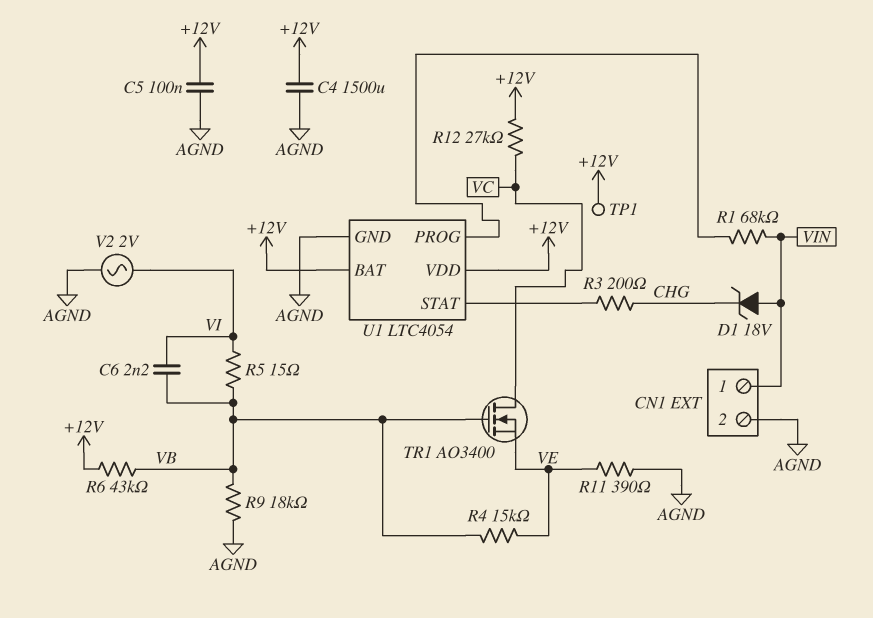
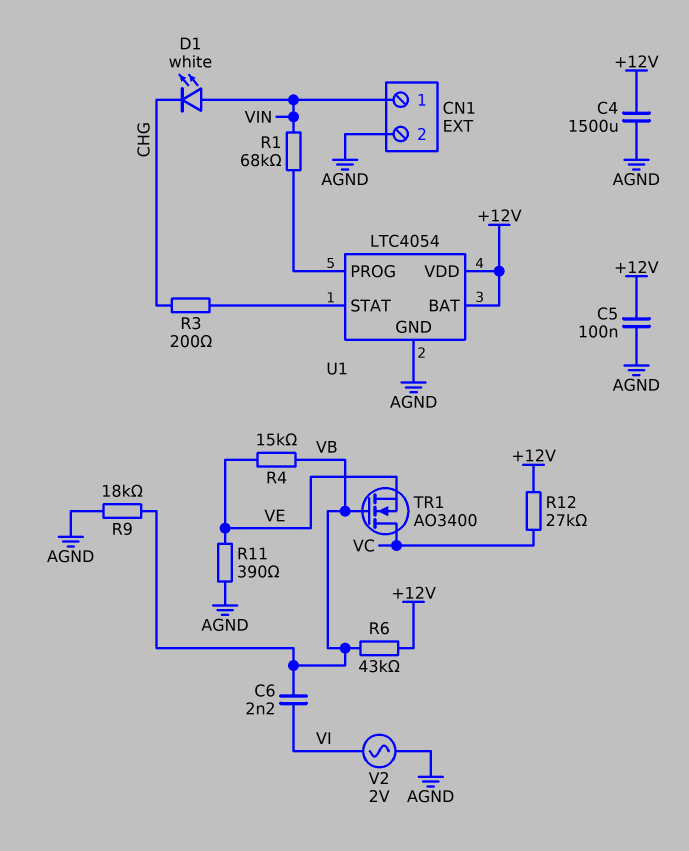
D1: zener 18V (A VIN, K CHG) -> LED white (A VIN, K CHG)
R5: 15 (VB, VI) -> none
TP1: test point (+12V) -> none

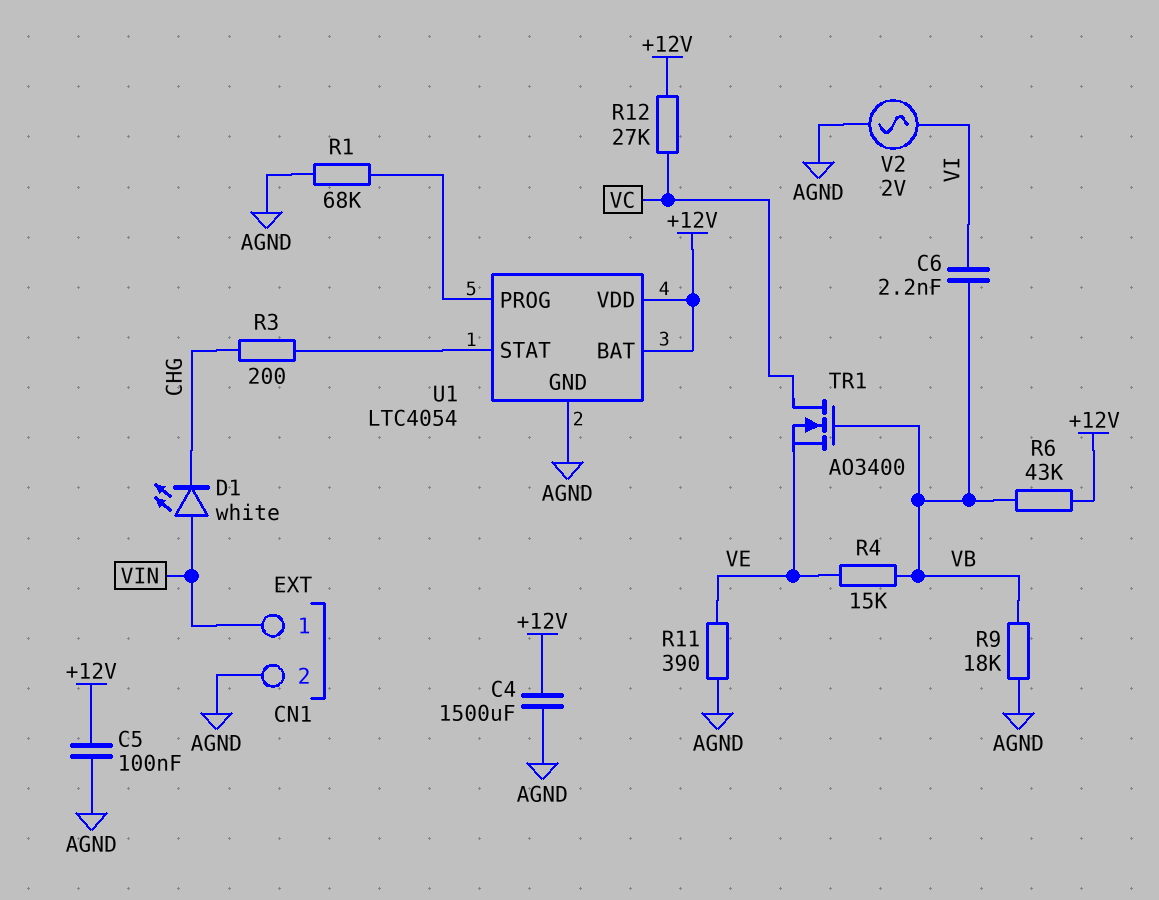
R1: 68k (U1/PROG, VIN) -> 68k (AGND, U1/PROG)

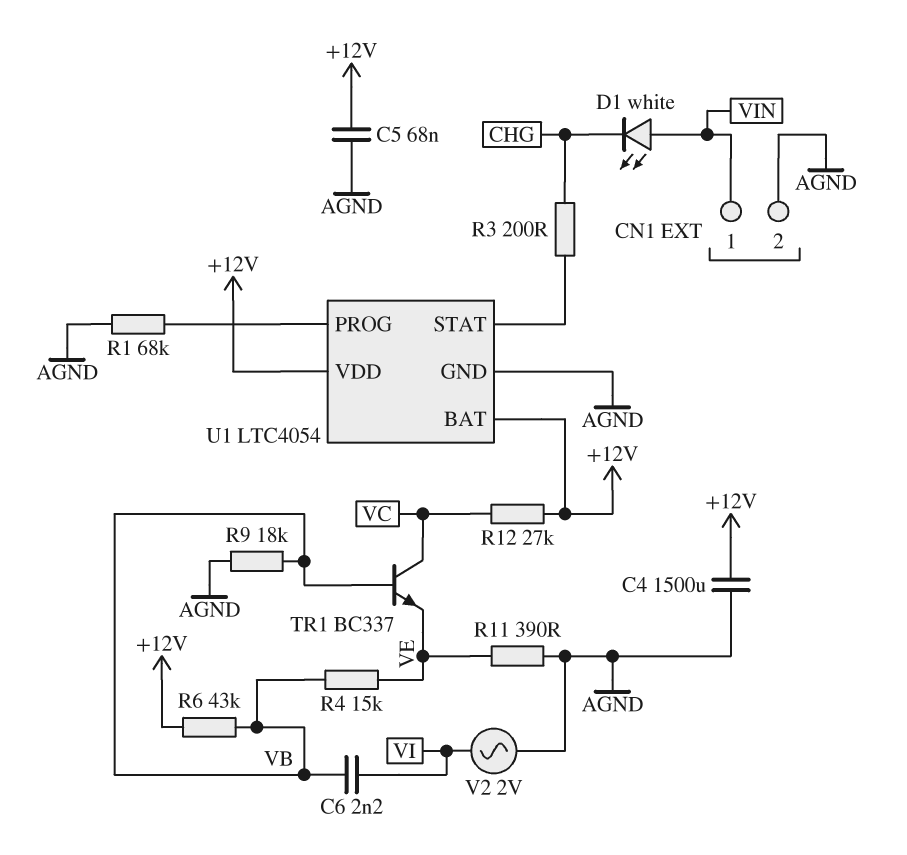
C5: 100nF (+12V, AGND) -> 68nF (+12V, AGND)
TR1: NMOS AO3400 (G VB, D VC, S VE) -> NPN BC337 (B VB, C VC, E VE)

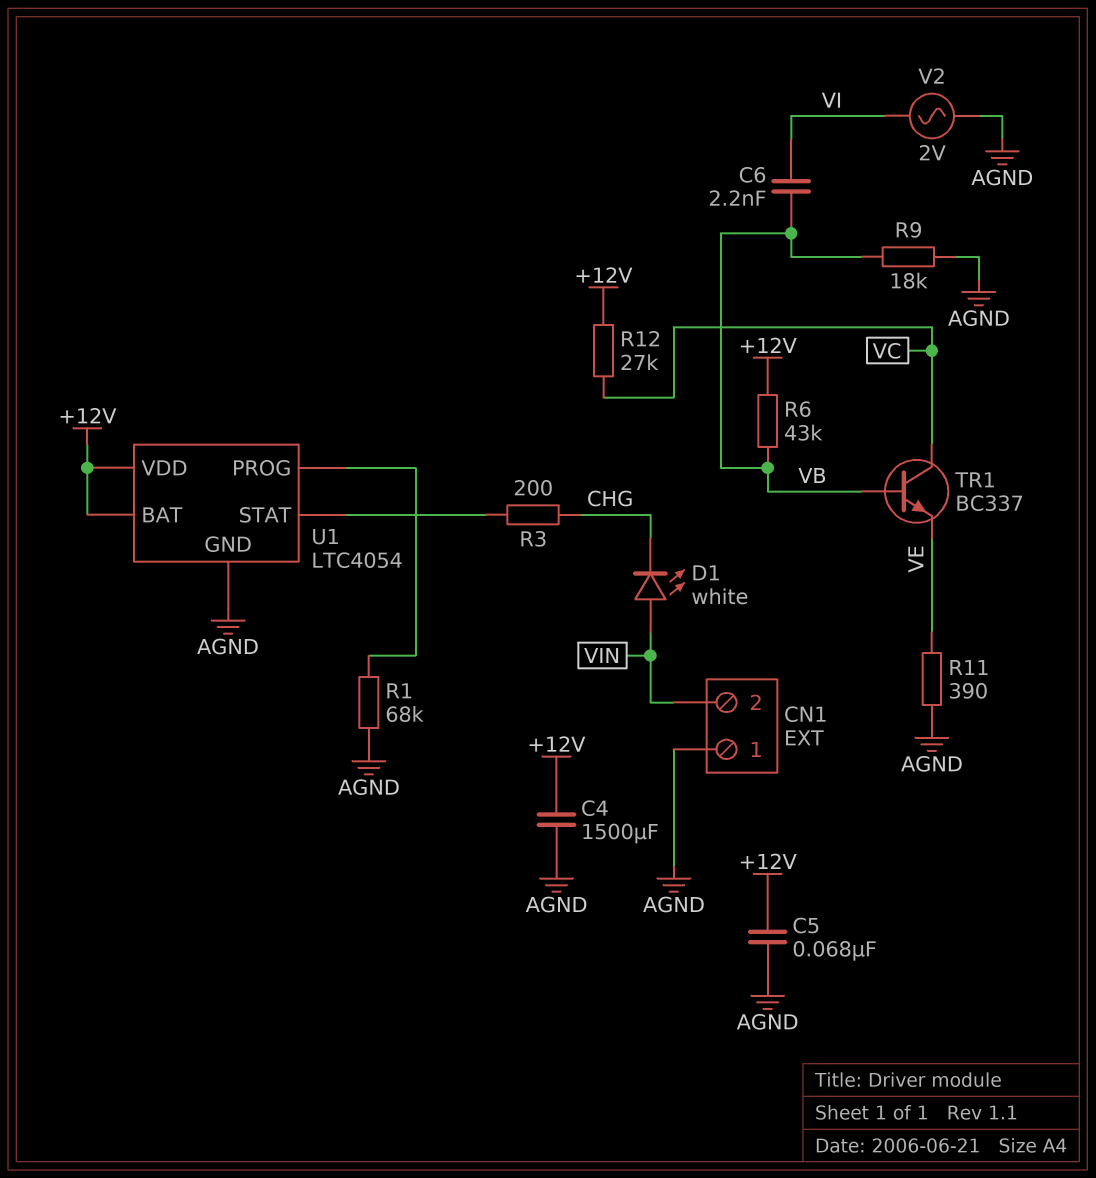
CN1 pin 1: VIN -> AGND
CN1 pin 2: AGND -> VIN
R4: 15k (VB, VE) -> none

